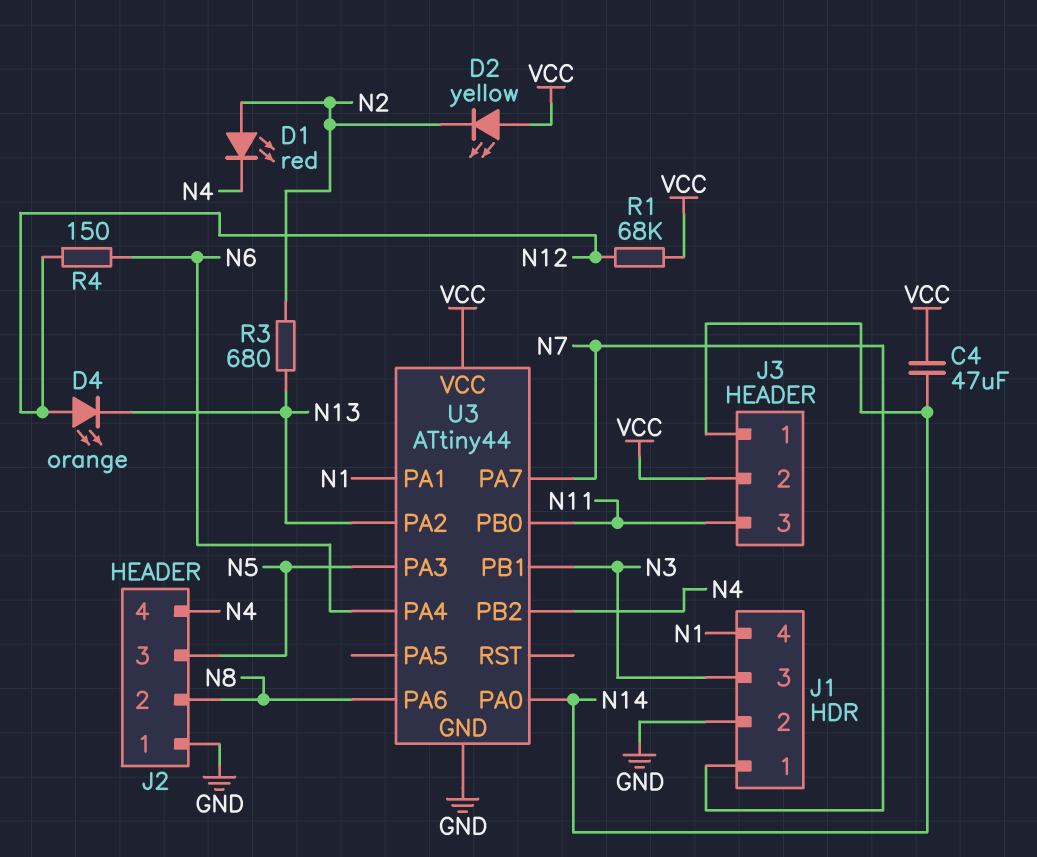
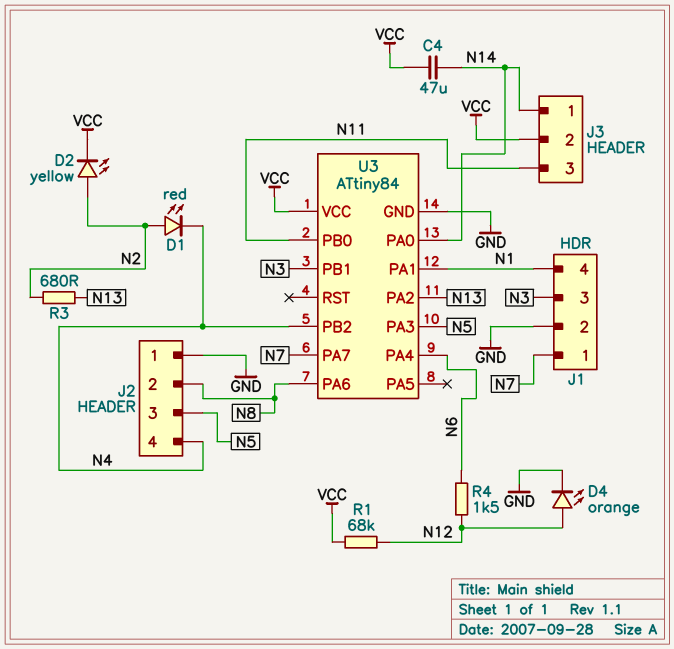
D2: LED yellow (A VCC, K N2) -> LED yellow (A N2, K VCC)
D4: LED orange (A N12, K N13) -> LED orange (A N12, K GND)
R4: 150 (N6, N12) -> 1.5k (N6, N12)
U3: ATtiny44 -> ATtiny84

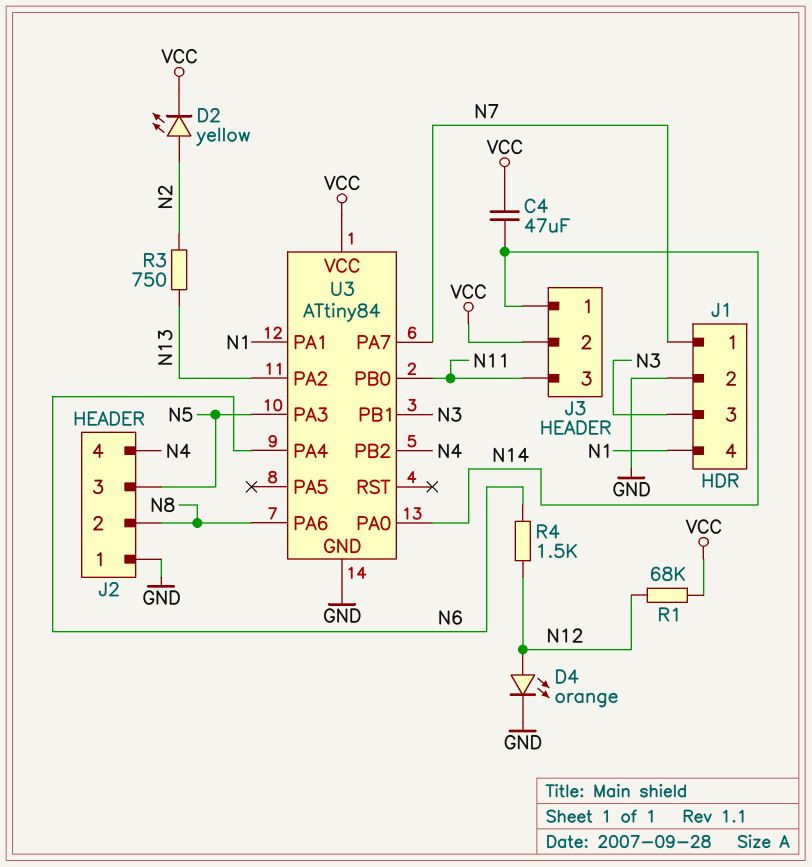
D1: LED red (A N2, K N4) -> none
R3: 680 (N2, N13) -> 750 (N2, N13)

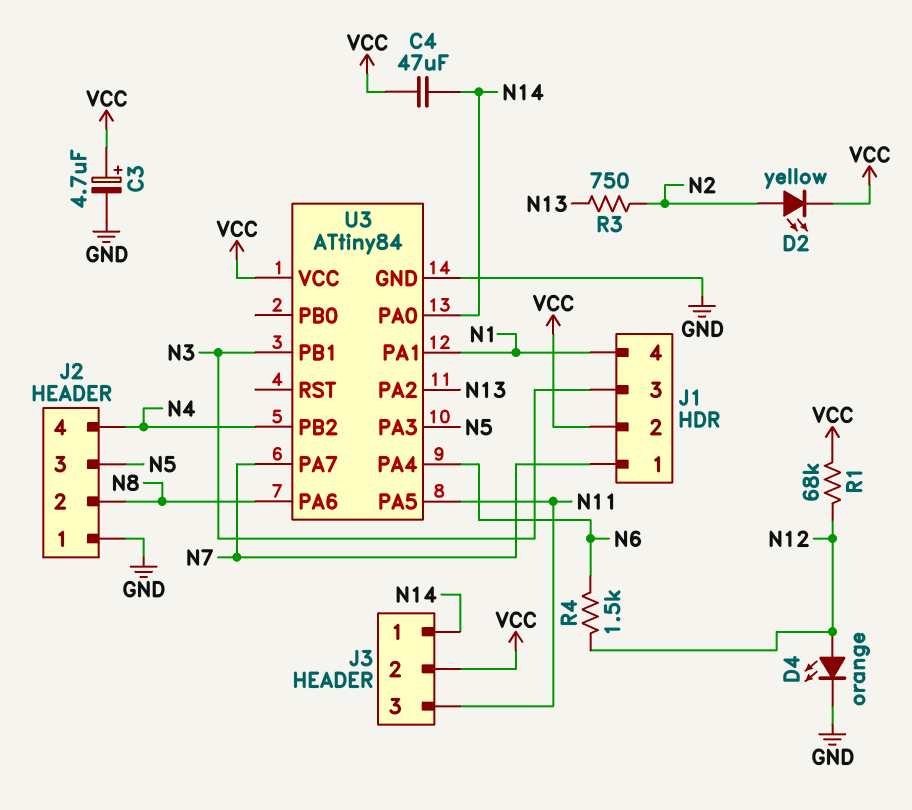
C3: none -> 4.7uF (plus VCC, minus GND)
J1 pin 2: GND -> VCC
U3 pin PA5: none -> N11
U3 pin PB0: N11 -> none

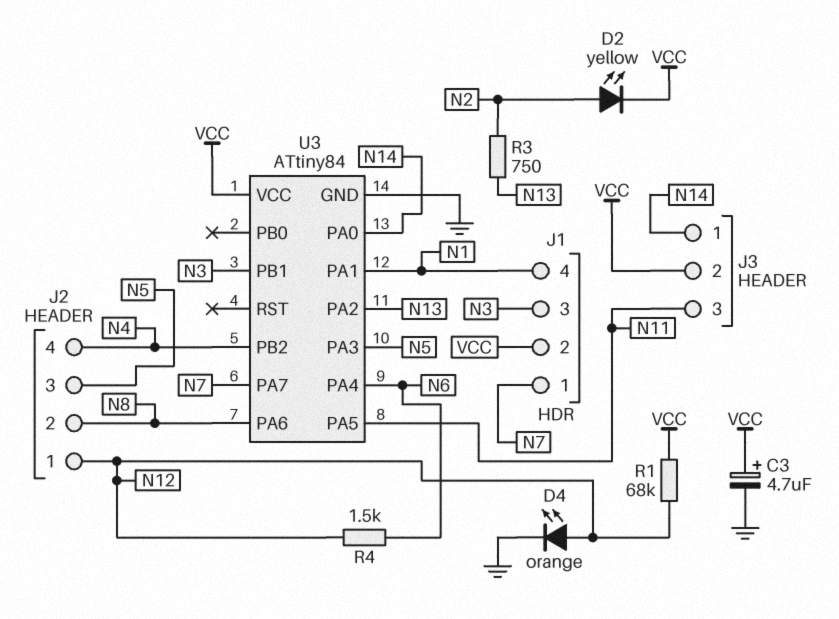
C4: 47uF (N14, VCC) -> none
J2 pin 1: GND -> N12

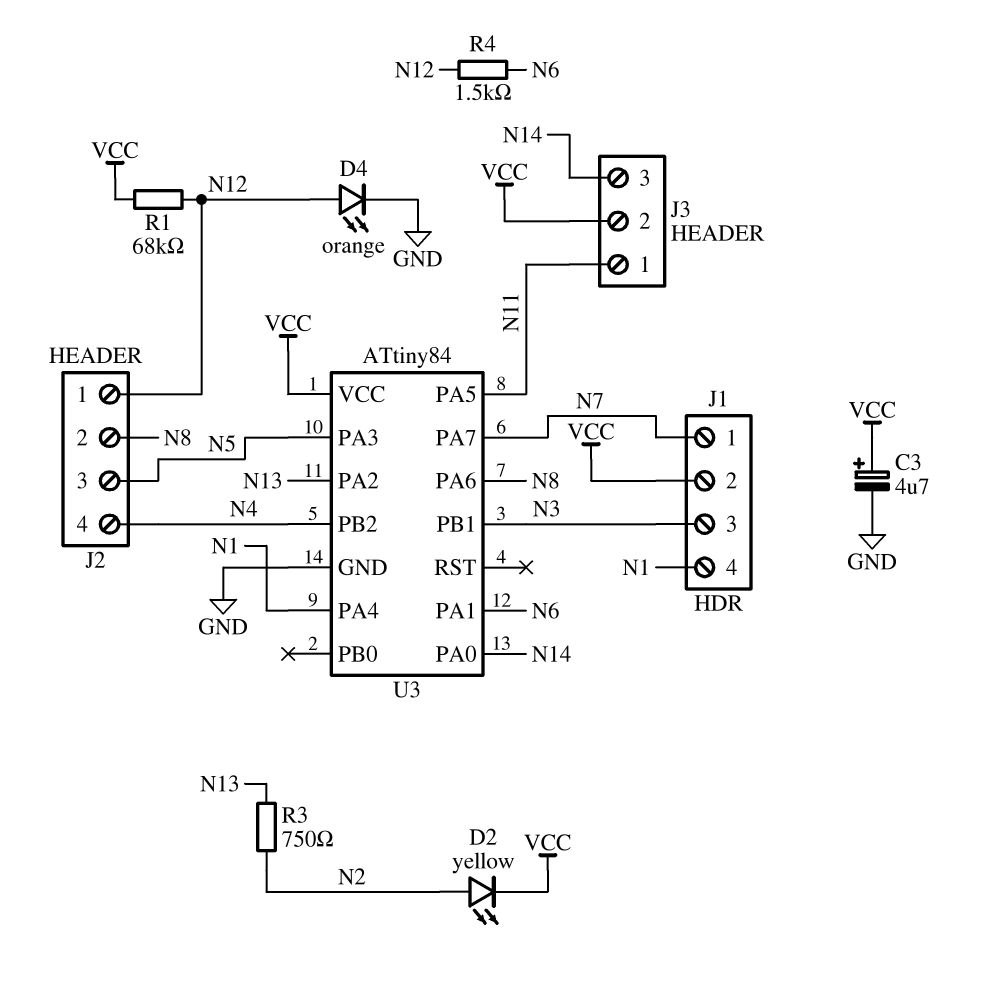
J3 pin 1: N14 -> N11
J3 pin 3: N11 -> N14
U3 pin PA1: N1 -> N6
U3 pin PA4: N6 -> N1

